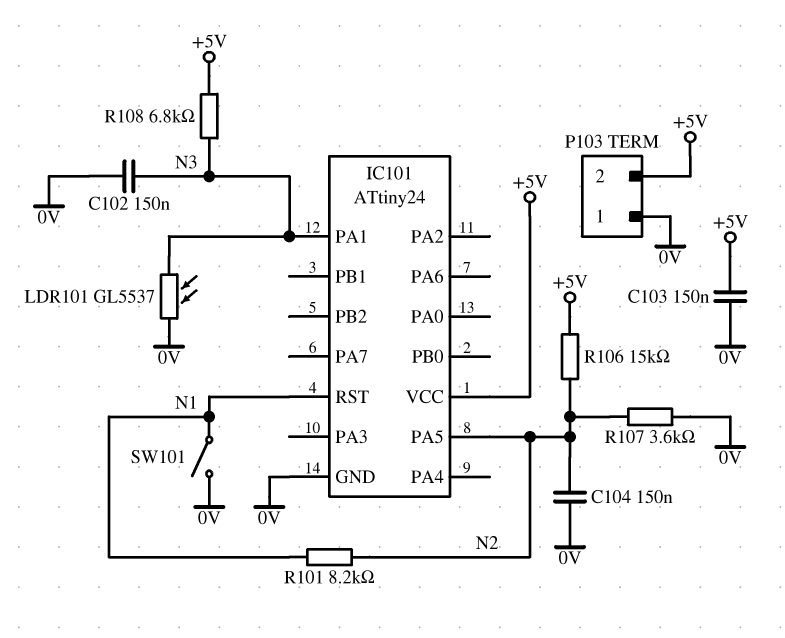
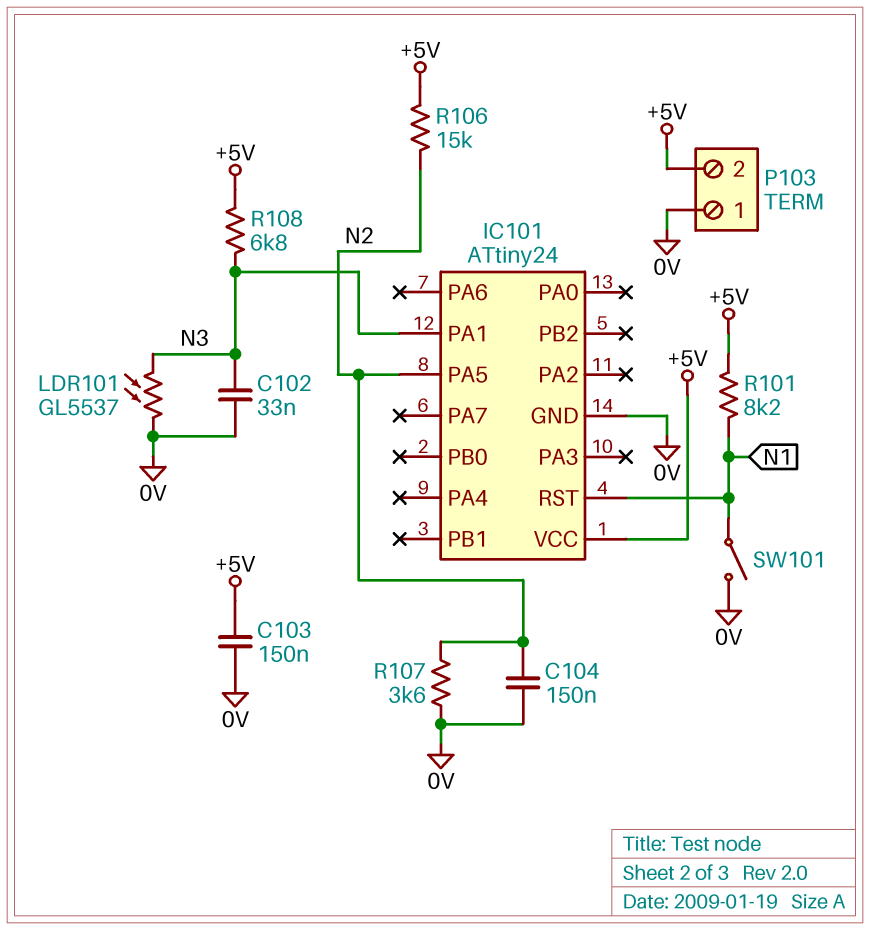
C102: 150nF (0V, N3) -> 33nF (0V, N3)
R101: 8.2k (N1, N2) -> 8.2k (+5V, N1)

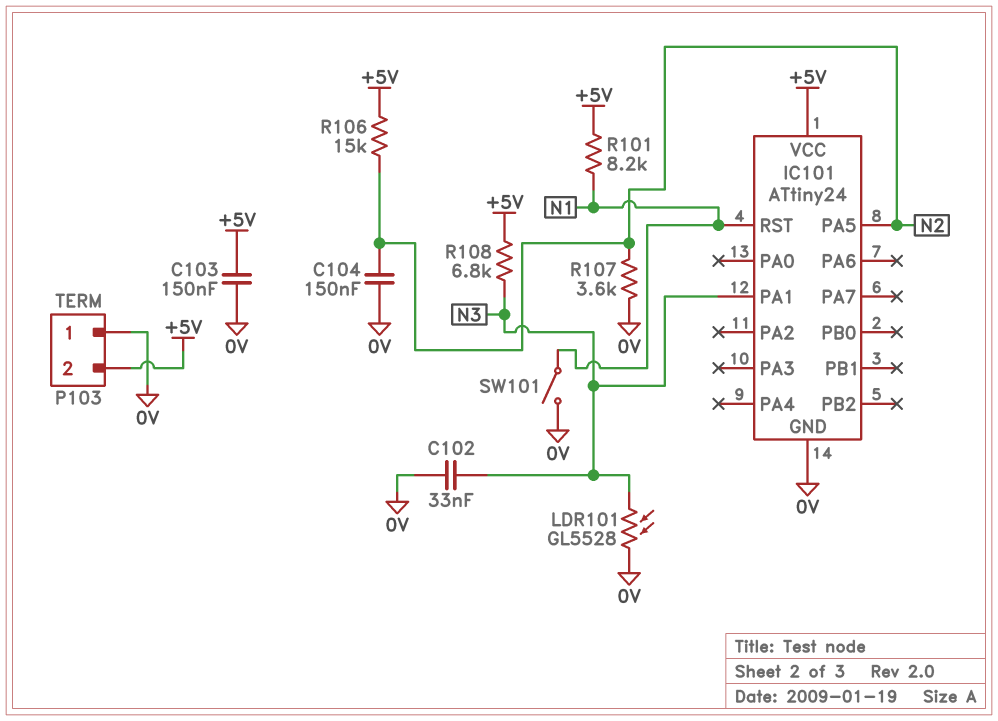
LDR101: GL5537 (0V, N3) -> GL5528 (0V, N3)

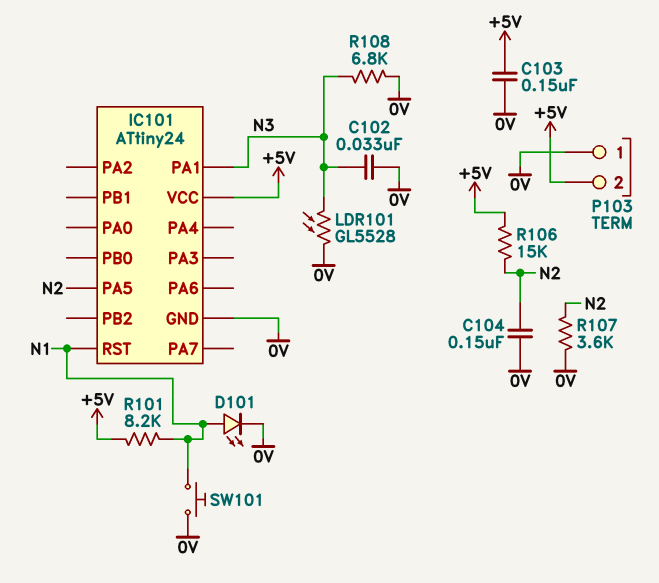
D101: none -> LED (A N1, K 0V)
R108: 6.8k (+5V, N3) -> 6.8k (0V, N3)
SW101: switch (0V, N1) -> button (0V, N1)

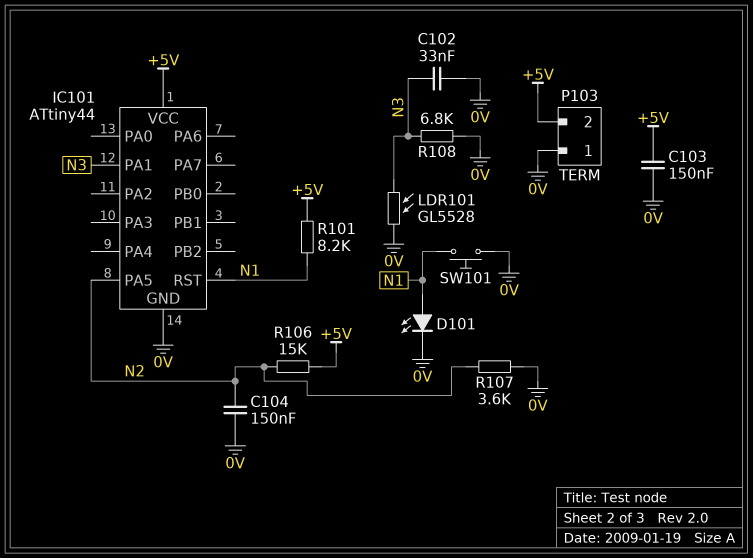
IC101: ATtiny24 -> ATtiny44

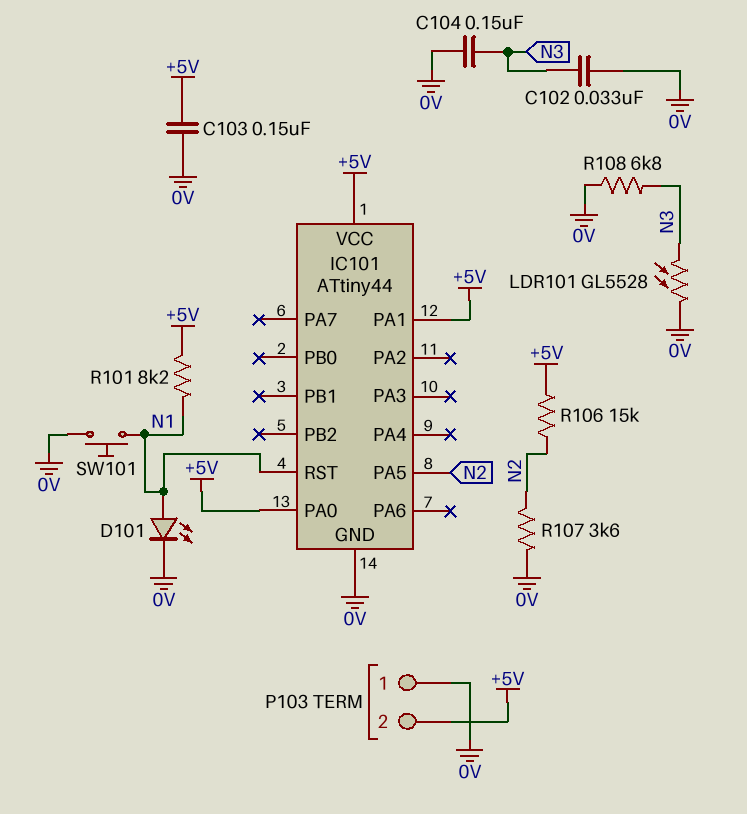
C104: 150nF (0V, N2) -> 150nF (0V, N3)
IC101 pin PA0: none -> +5V
IC101 pin PA1: N3 -> +5V

